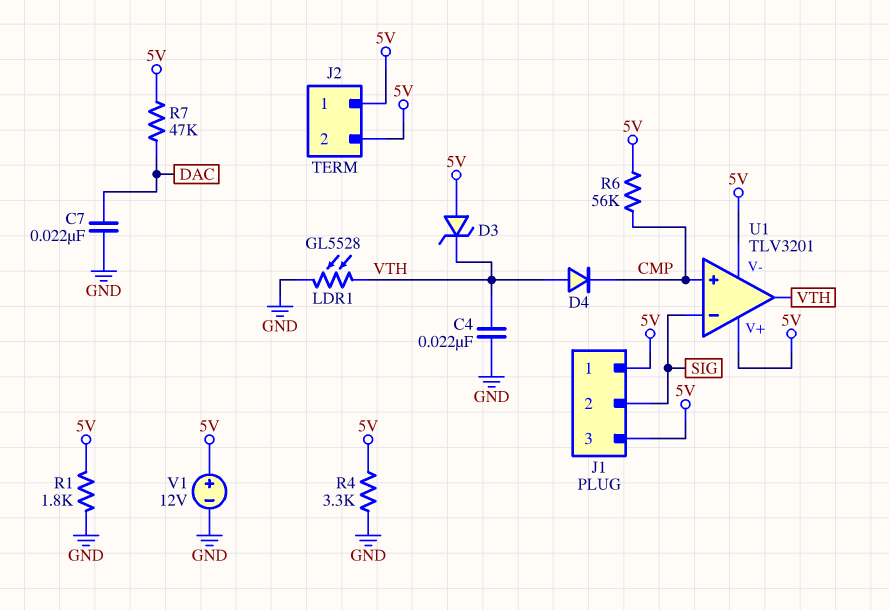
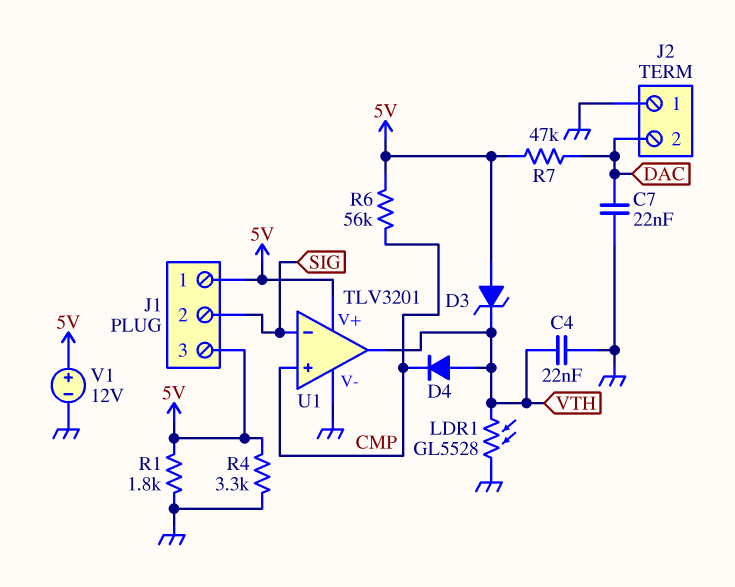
J2 pin 1: 5V -> GND
J2 pin 2: 5V -> DAC
U1 pin V-: 5V -> GND

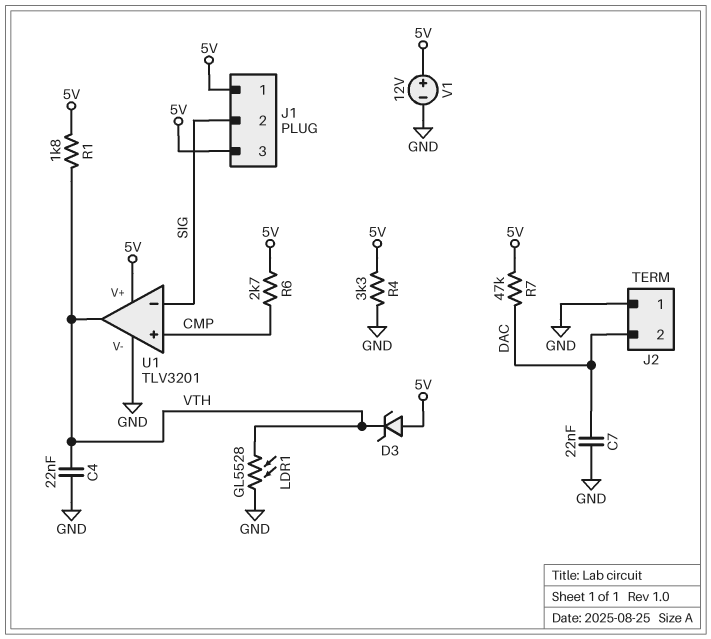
D4: diode (A VTH, K CMP) -> none
R1: 1.8k (5V, GND) -> 1.8k (5V, VTH)
R6: 56k (5V, CMP) -> 2.7k (5V, CMP)

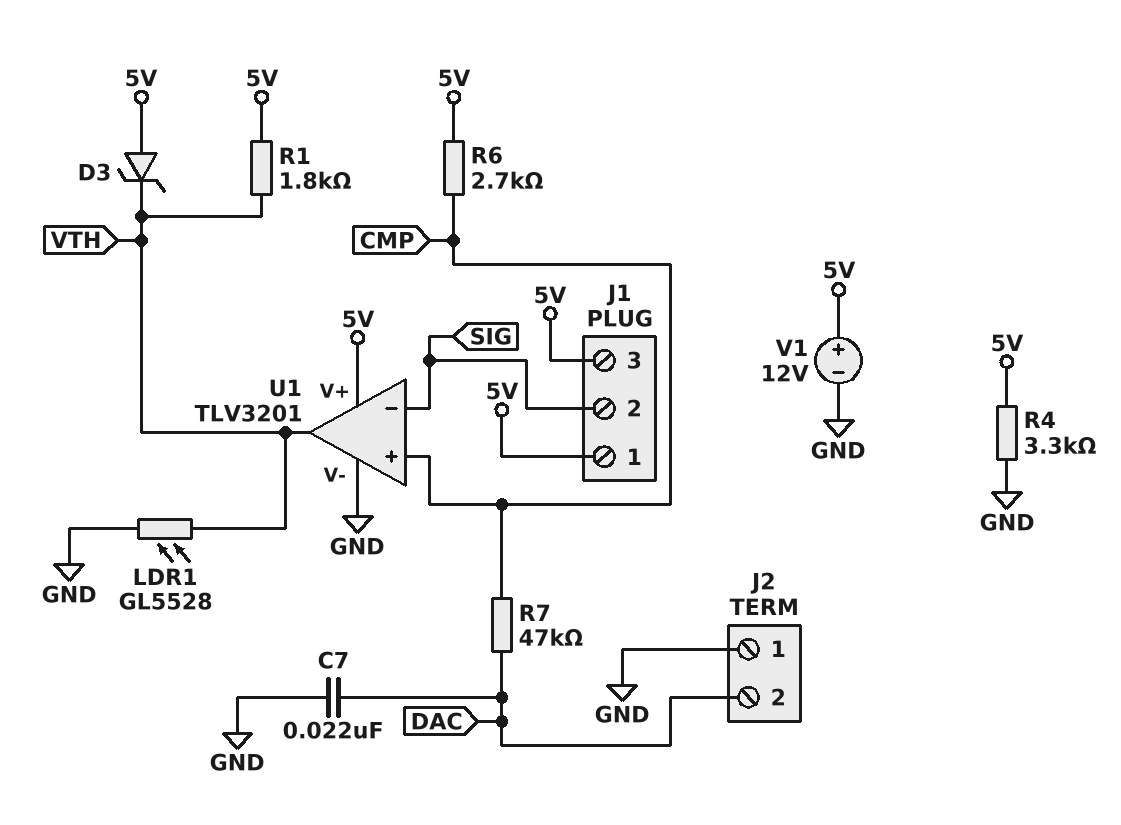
C4: 22nF (GND, VTH) -> none
R7: 47k (5V, DAC) -> 47k (CMP, DAC)

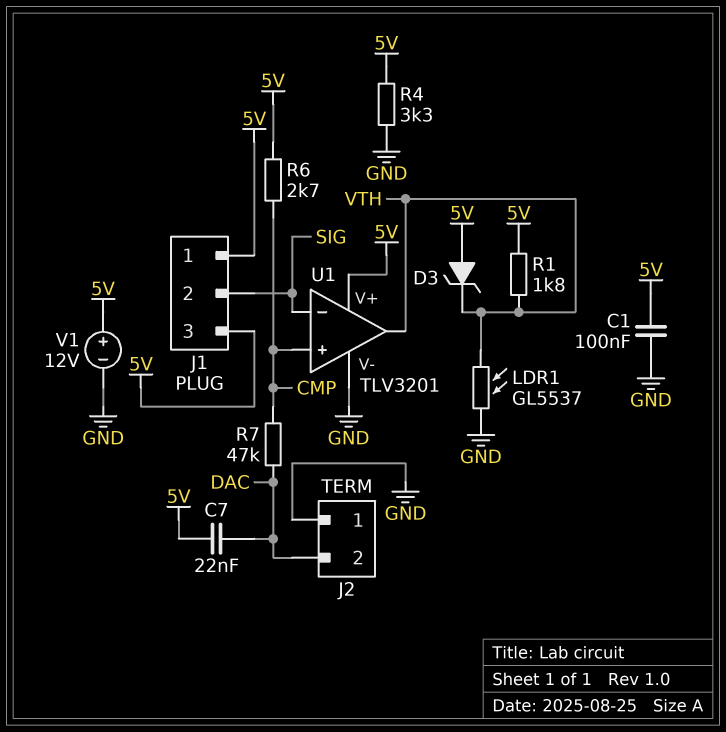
C1: none -> 100nF (5V, GND)
C7: 22nF (DAC, GND) -> 22nF (5V, DAC)
LDR1: GL5528 (GND, VTH) -> GL5537 (GND, VTH)

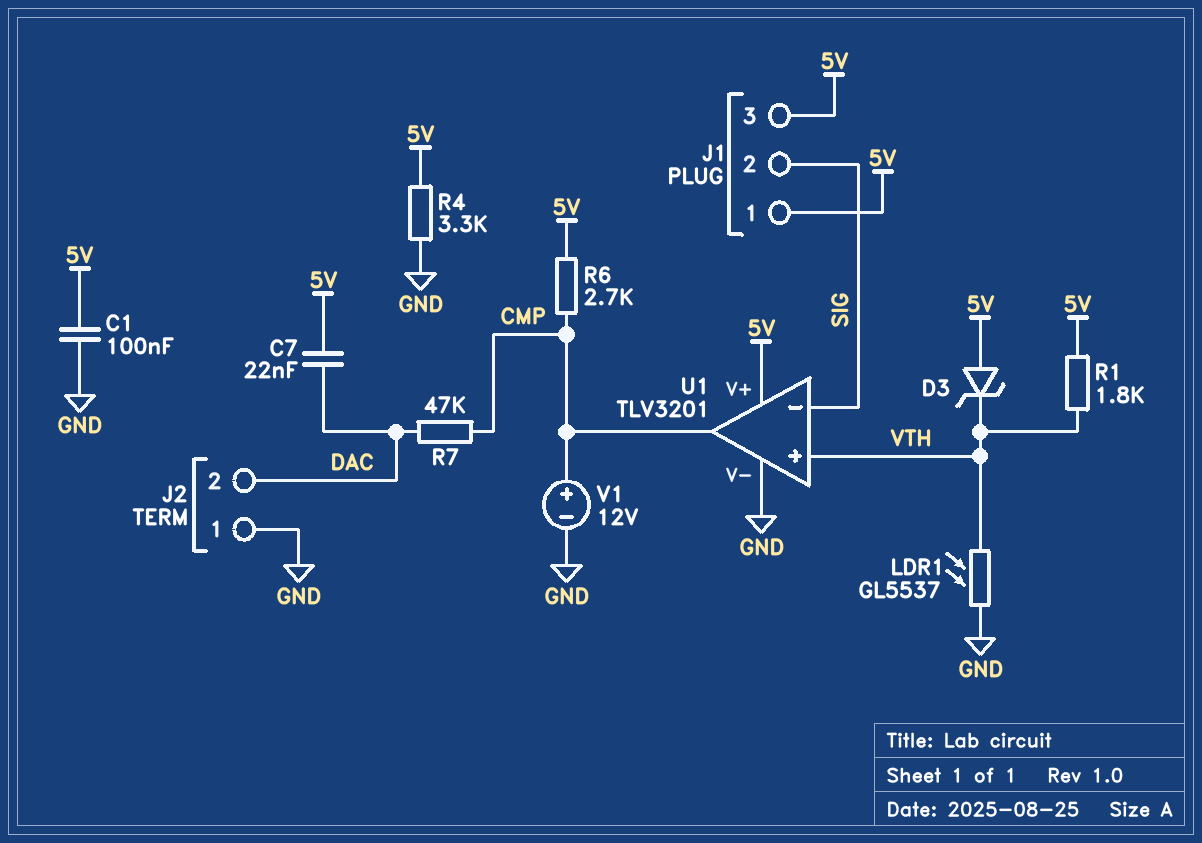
U1 pin in+: CMP -> VTH
U1 pin out: VTH -> CMP
V1: 12V (plus 5V, minus GND) -> 12V (plus CMP, minus GND)

